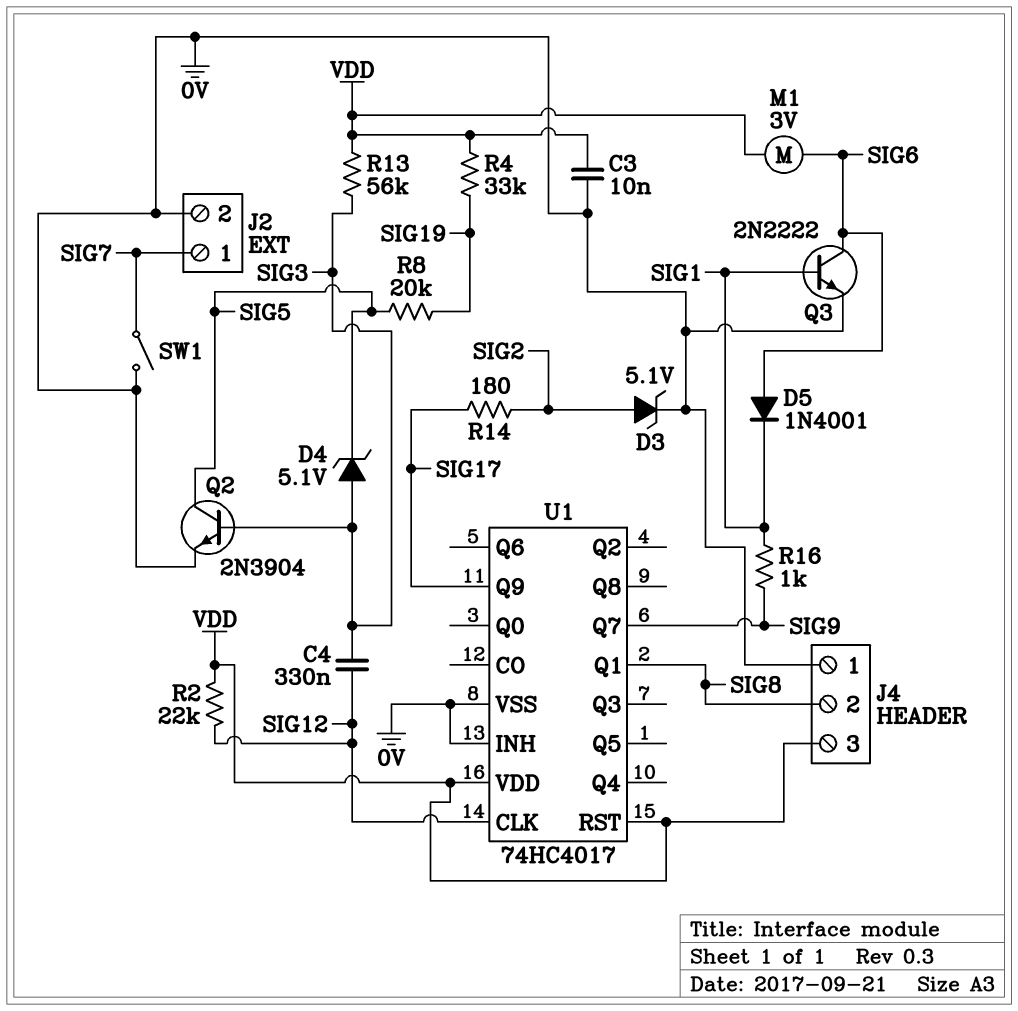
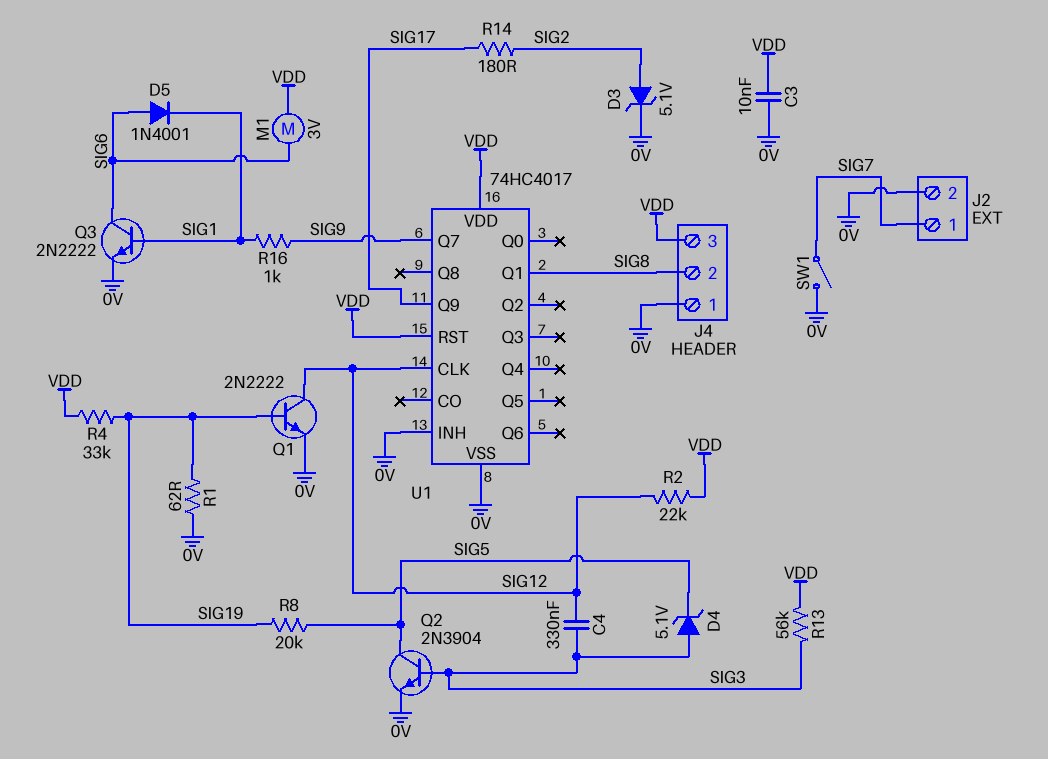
Q1: none -> NPN 2N2222 (B SIG19, C SIG12, E 0V)
R1: none -> 62 (0V, SIG19)

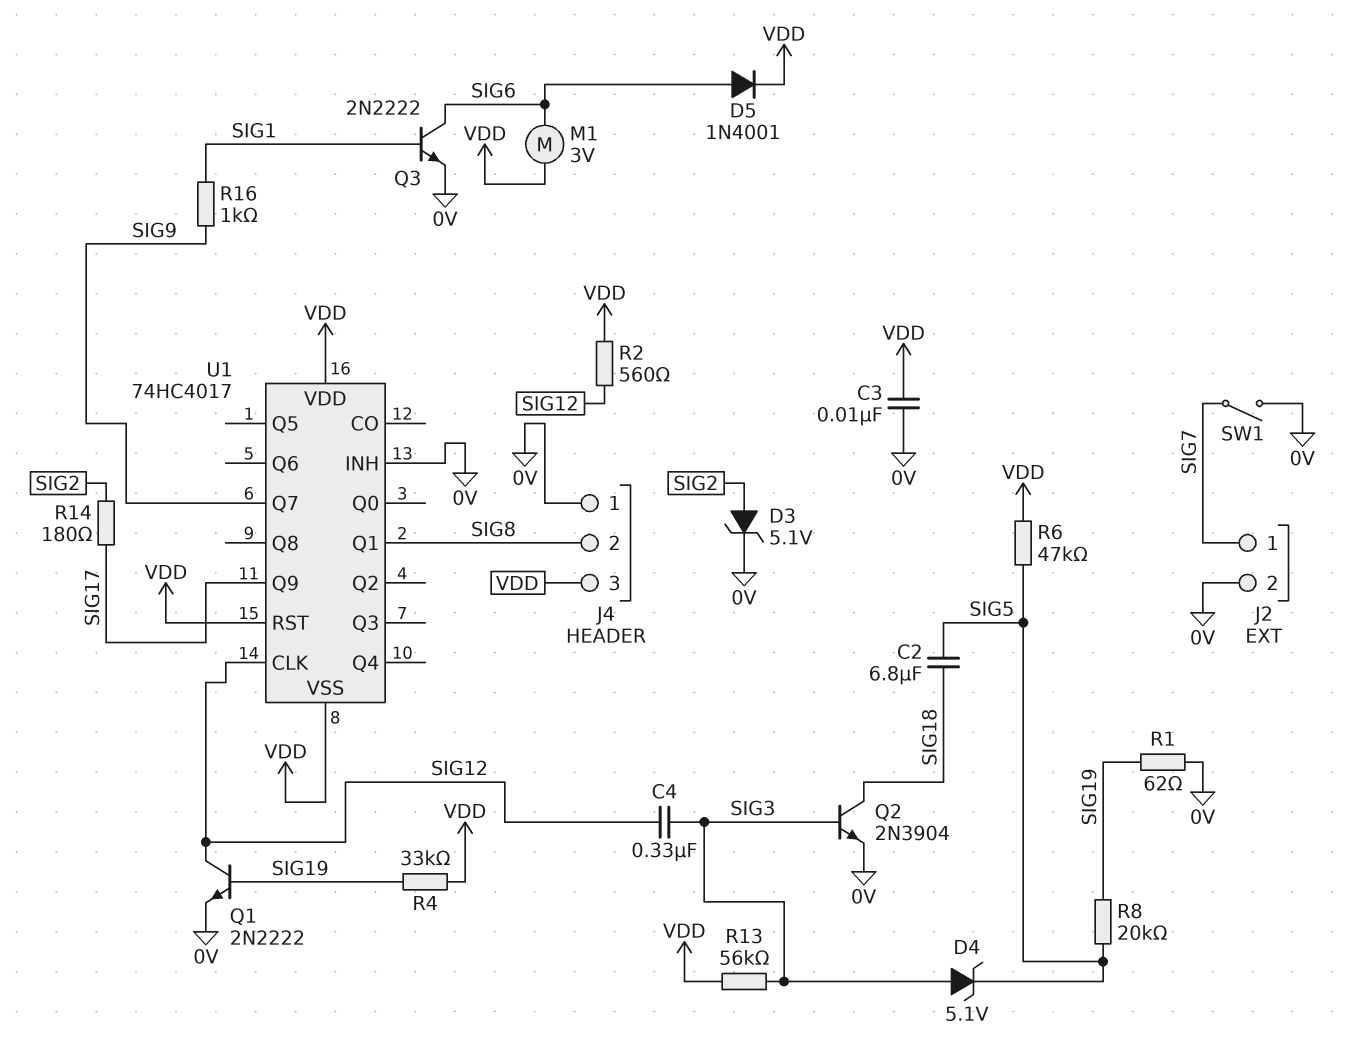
C2: none -> 6.8uF (SIG5, SIG18)
D5: diode 1N4001 (A SIG6, K SIG1) -> diode 1N4001 (A SIG6, K VDD)
Q2: NPN 2N3904 (B SIG3, C SIG5, E 0V) -> NPN 2N3904 (B SIG3, C SIG18, E 0V)
R2: 22k (SIG12, VDD) -> 560 (SIG12, VDD)
R6: none -> 47k (SIG5, VDD)
U1 pin VSS: 0V -> VDD

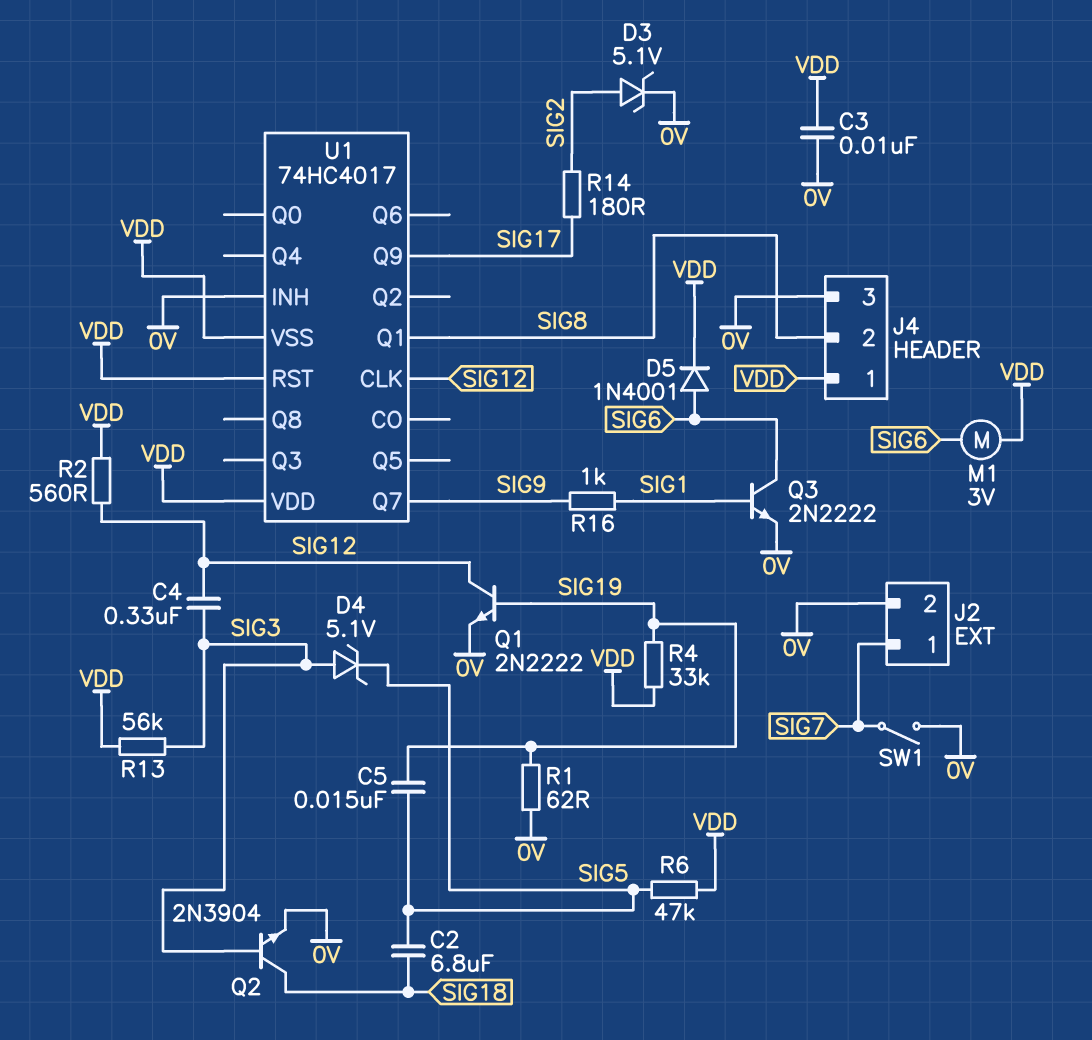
C5: none -> 15nF (SIG5, SIG19)
J4 pin 1: 0V -> VDD
J4 pin 3: VDD -> 0V
R8: 20k (SIG5, SIG19) -> none

